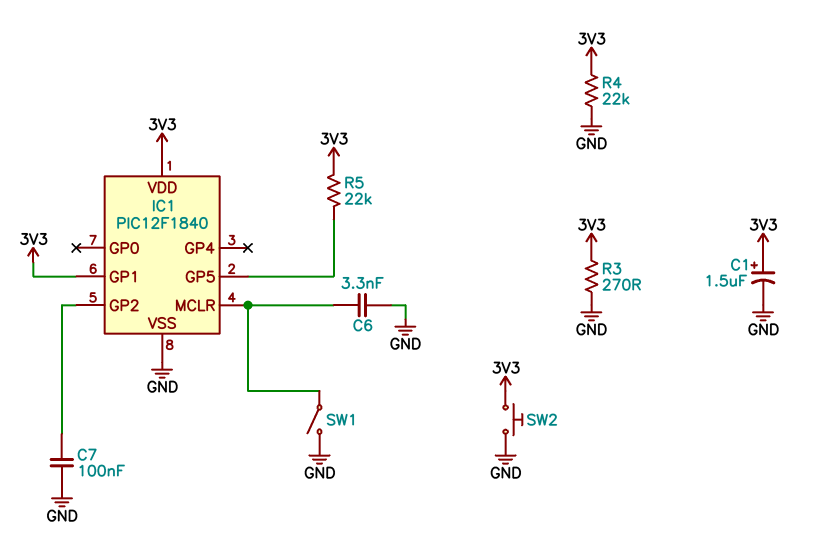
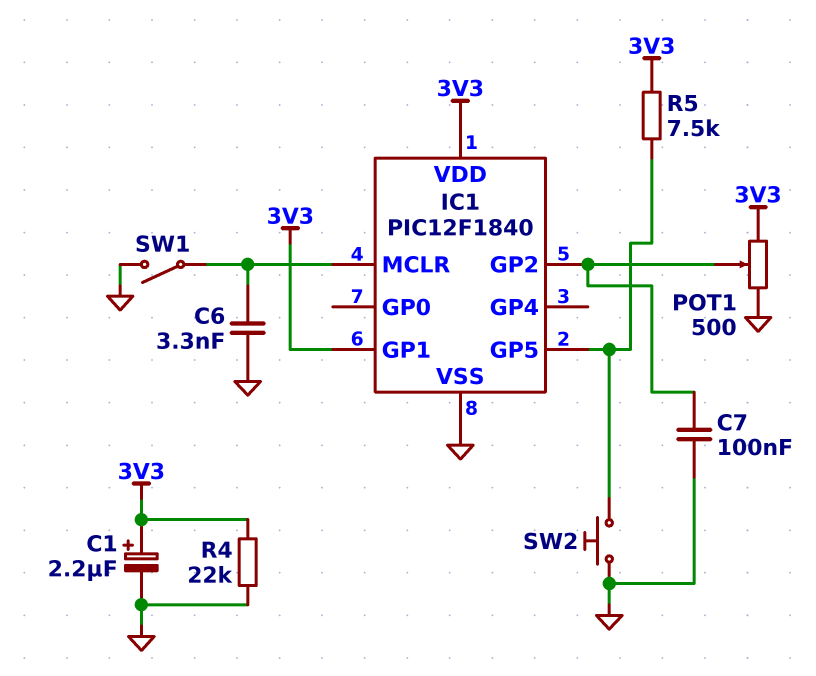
C1: 1.5uF (plus 3V3, minus GND) -> 2.2uF (plus 3V3, minus GND)
POT1: none -> 500 (3V3, GND, wiper IC1/GP2)
R3: 270 (3V3, GND) -> none
R5: 22k (3V3, IC1/GP5) -> 7.5k (3V3, IC1/GP5)
SW2: button (3V3, GND) -> button (GND, IC1/GP5)

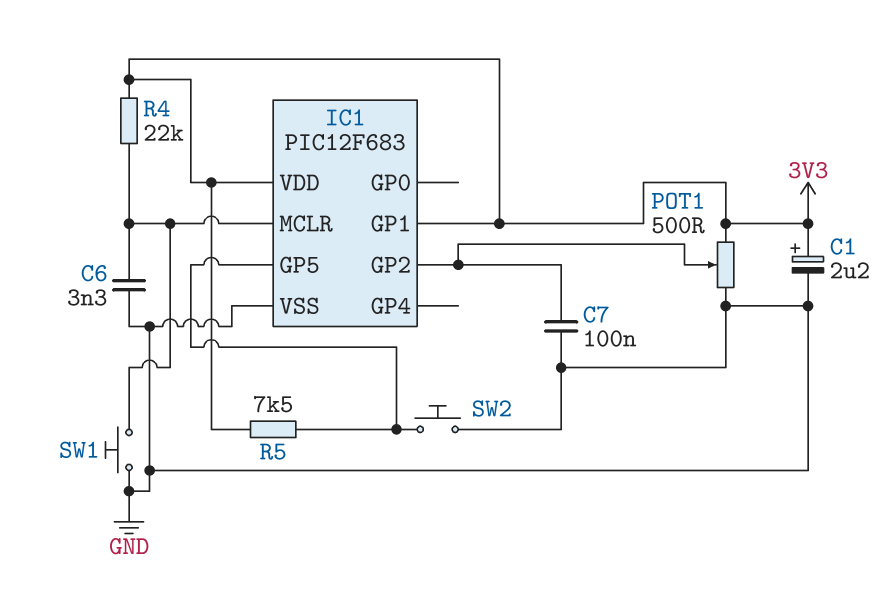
IC1: PIC12F1840 -> PIC12F683
R4: 22k (3V3, GND) -> 22k (3V3, IC1/MCLR)
SW1: switch (GND, IC1/MCLR) -> button (GND, IC1/MCLR)

